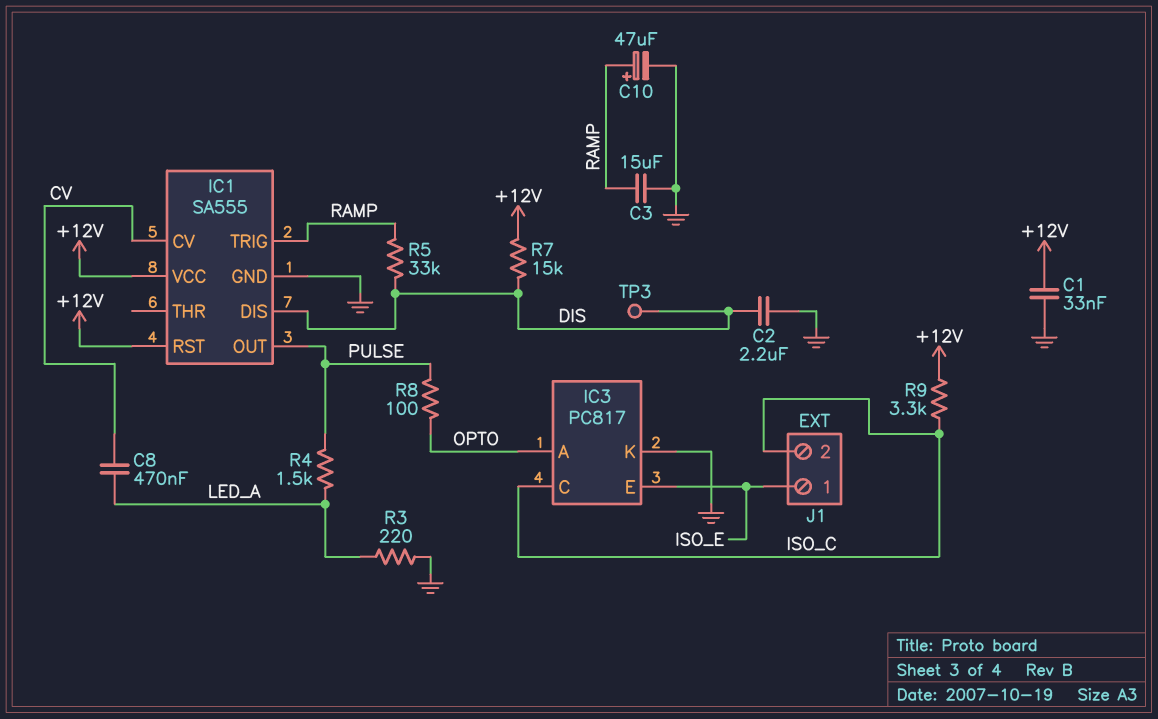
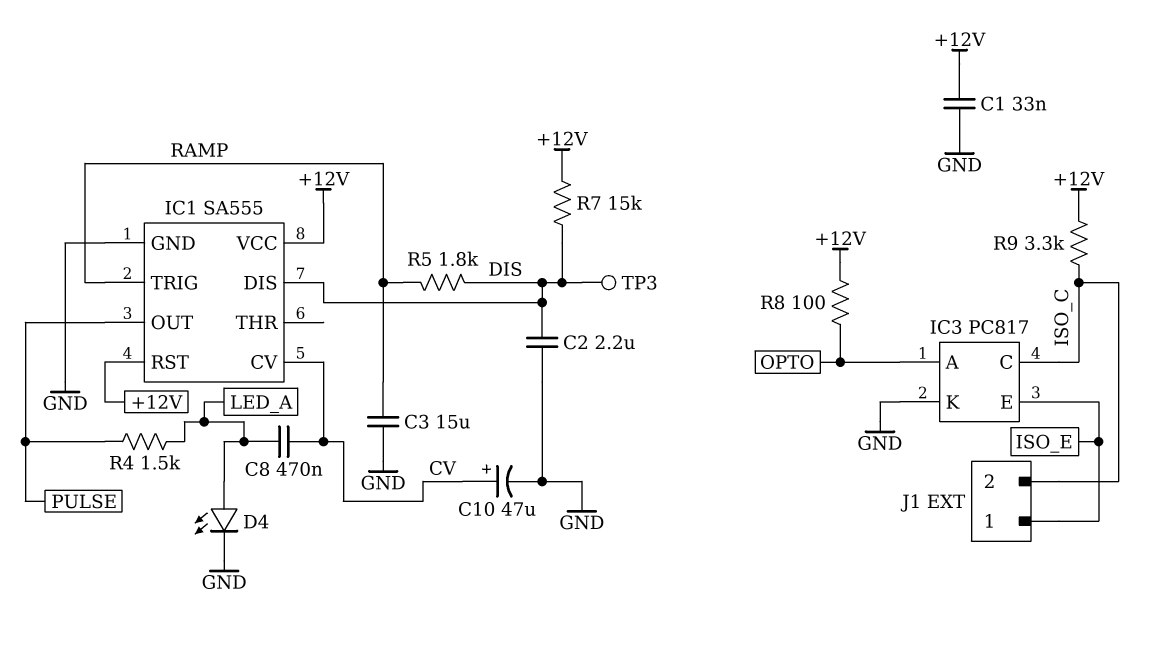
C10: 47uF (plus RAMP, minus GND) -> 47uF (plus CV, minus GND)
D4: none -> LED (A LED_A, K GND)
R3: 220 (GND, LED_A) -> none
R5: 33k (DIS, RAMP) -> 1.8k (DIS, RAMP)
R8: 100 (OPTO, PULSE) -> 100 (+12V, OPTO)

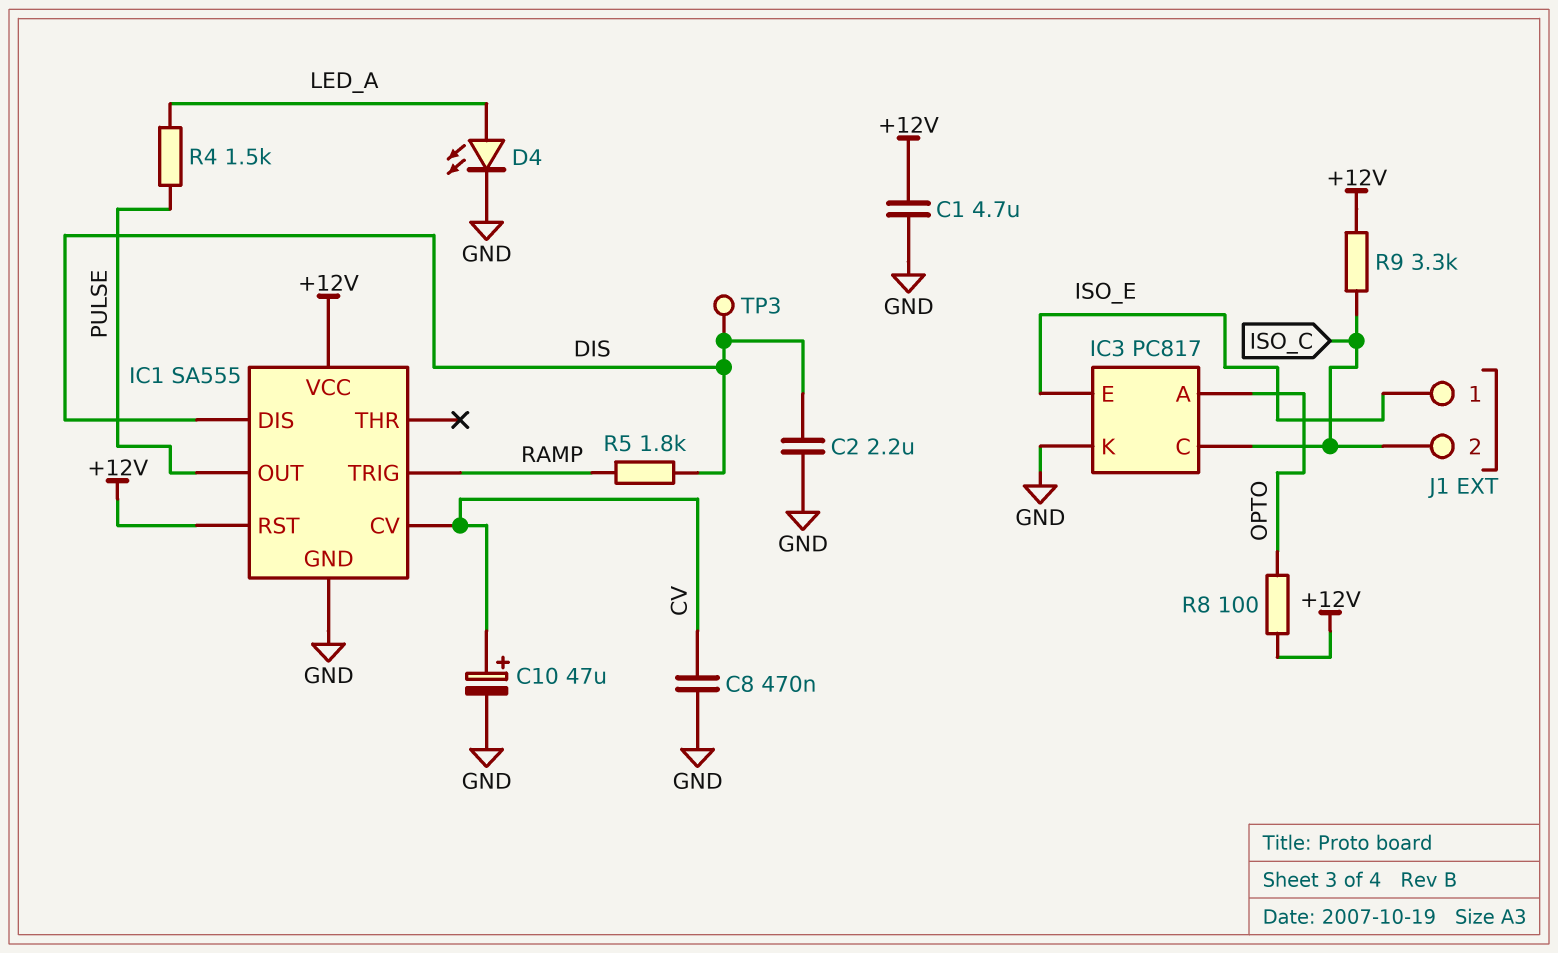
C1: 33nF (+12V, GND) -> 4.7uF (+12V, GND)
C3: 15uF (GND, RAMP) -> none
C8: 470nF (CV, LED_A) -> 470nF (CV, GND)
R7: 15k (+12V, DIS) -> none

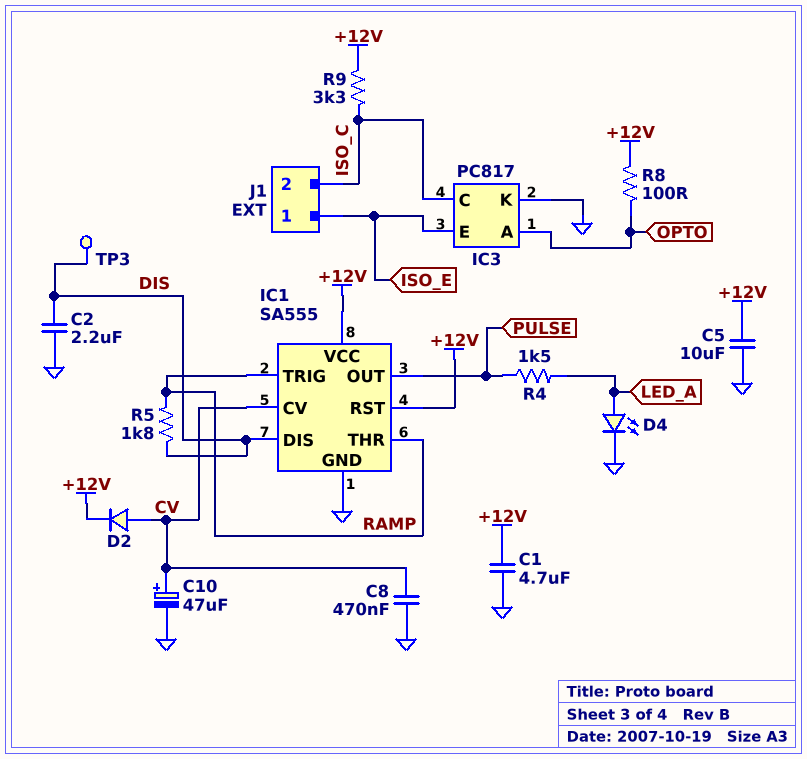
C5: none -> 10uF (+12V, GND)
D2: none -> diode (A CV, K +12V)
IC1 pin THR: none -> RAMP

